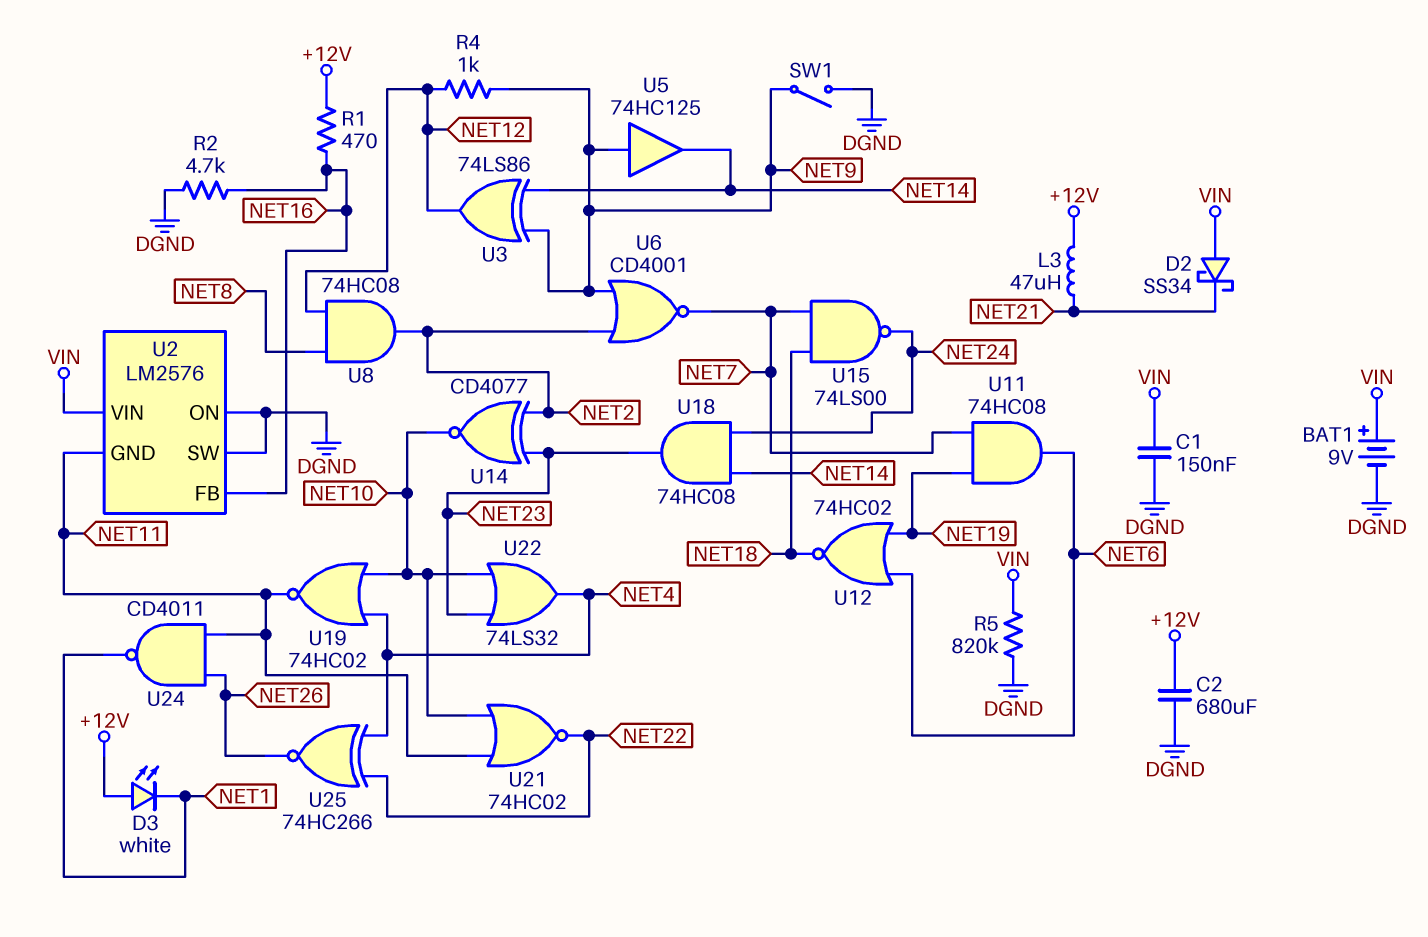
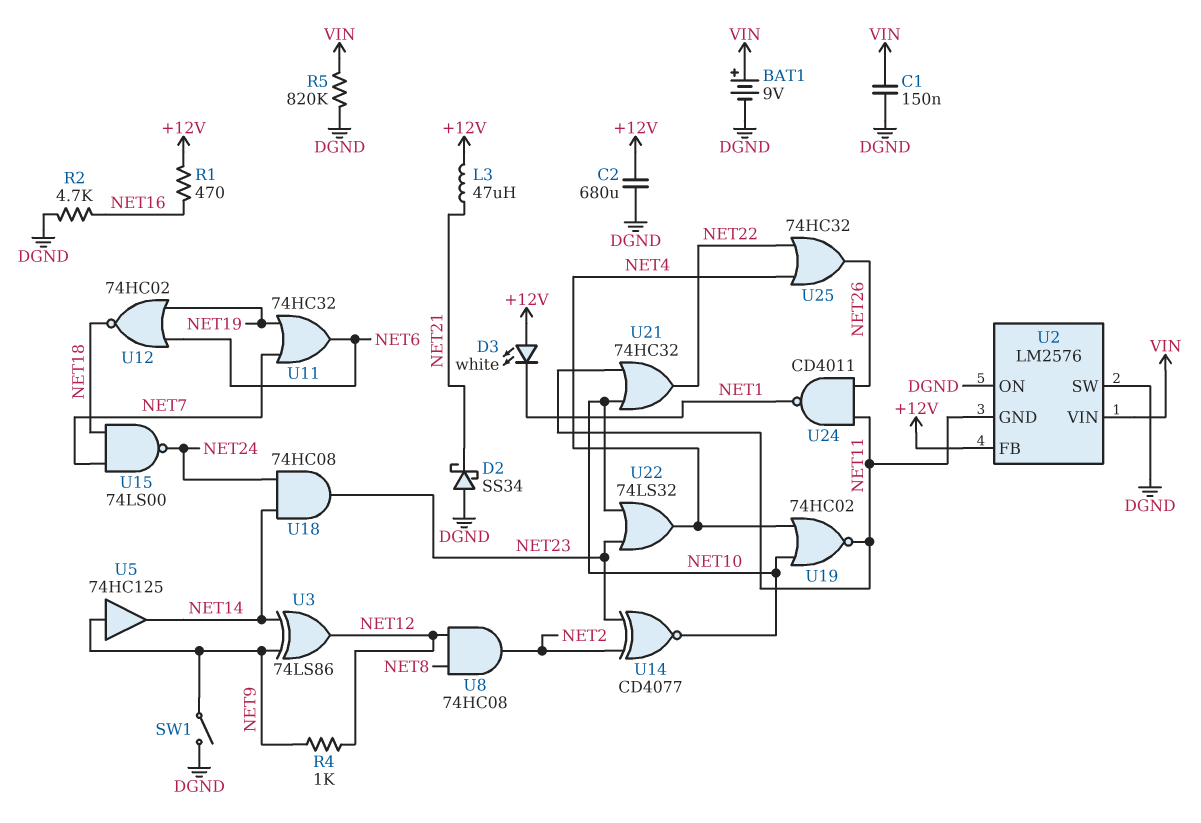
D2: schottky SS34 (A VIN, K NET21) -> schottky SS34 (A DGND, K NET21)
U2 pin FB: NET16 -> +12V
U6: NOR CD4001 (in NET2, in NET9, out NET7) -> none
U11: AND 74HC08 (in NET7, in NET19, out NET6) -> OR 74HC32 (in NET7, in NET19, out NET6)
U21: NOR 74HC02 (in NET10, in NET11, out NET22) -> OR 74HC32 (in NET10, in NET11, out NET22)
U25: XNOR 74HC266 (in NET4, in NET22, out NET26) -> OR 74HC32 (in NET4, in NET22, out NET26)

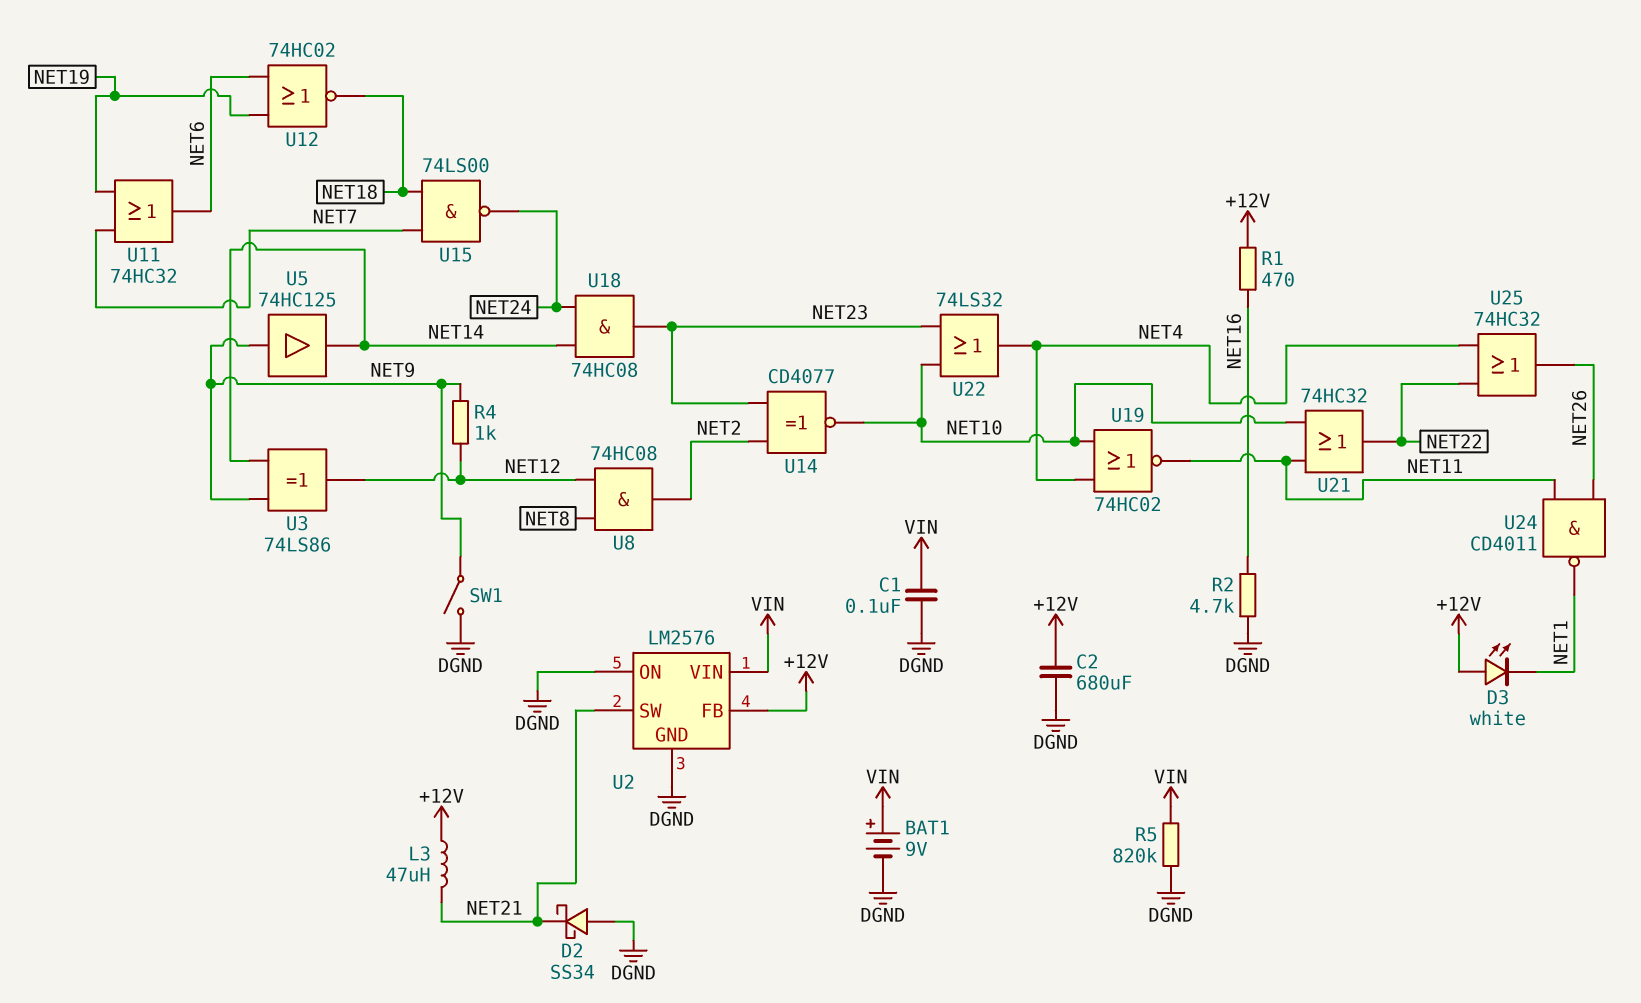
C1: 150nF (DGND, VIN) -> 100nF (DGND, VIN)
U2 pin GND: NET11 -> DGND
U2 pin SW: DGND -> NET21

